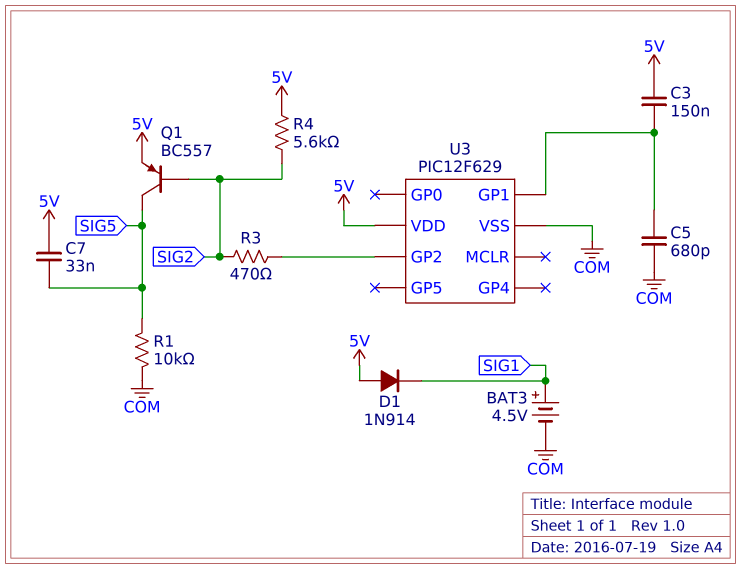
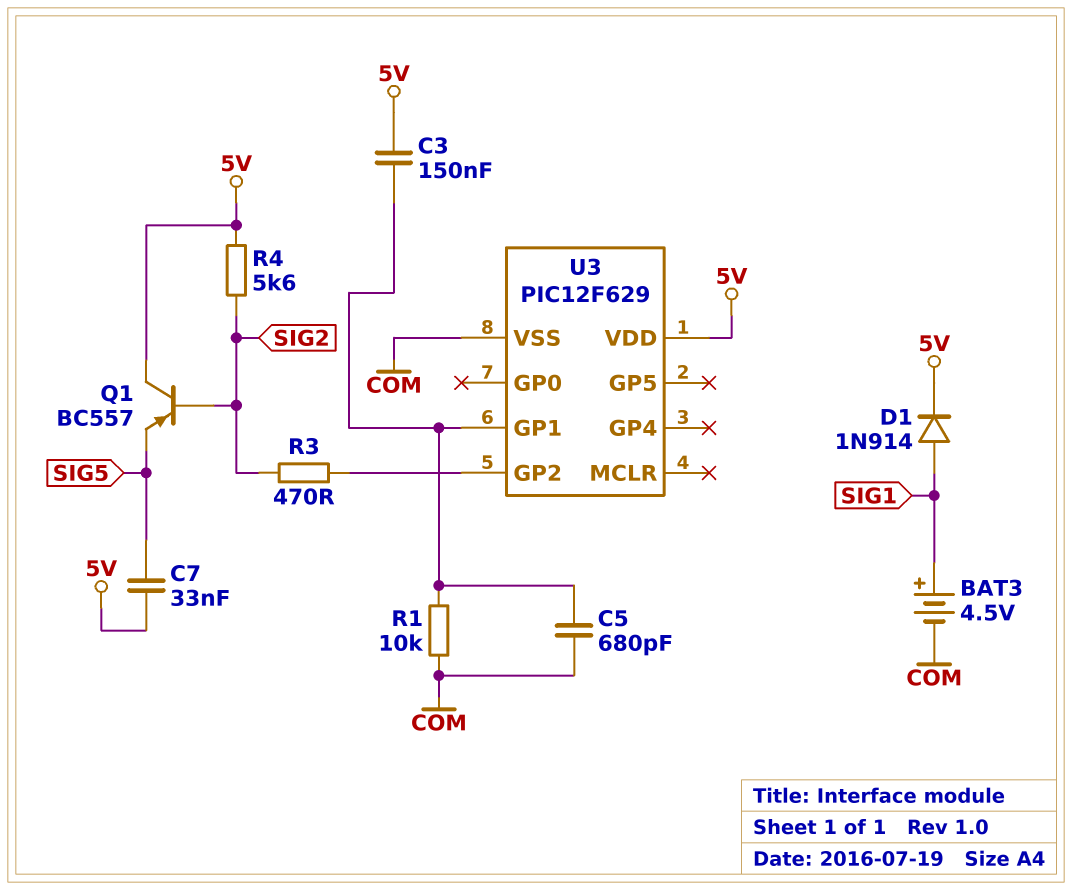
D1: diode 1N914 (A 5V, K SIG1) -> diode 1N914 (A SIG1, K 5V)
Q1: PNP BC557 (B SIG2, C SIG5, E 5V) -> PNP BC557 (B SIG2, C 5V, E SIG5)
R1: 10k (COM, SIG5) -> 10k (COM, U3/GP1)

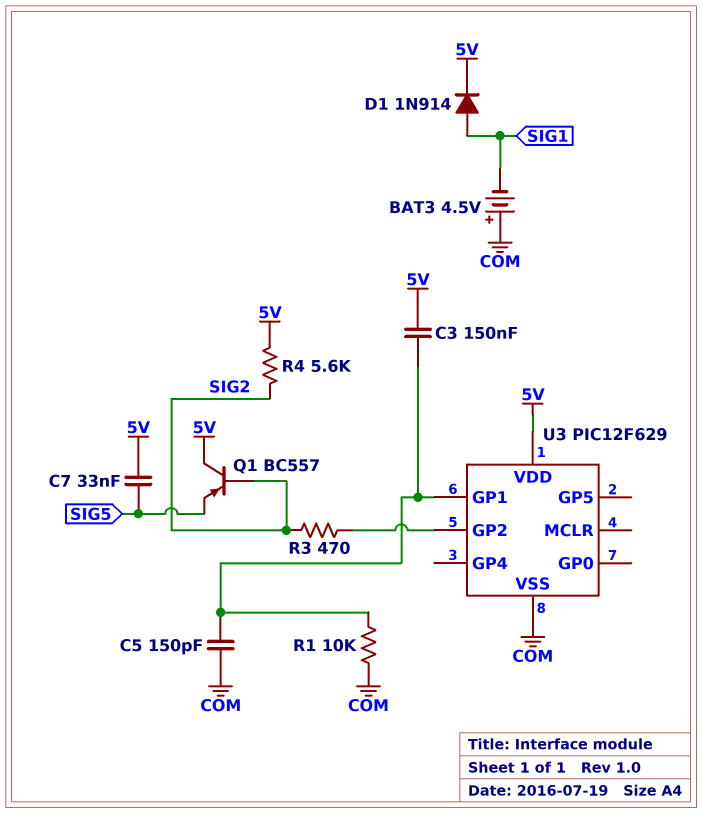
BAT3: 4.5V (plus SIG1, minus COM) -> 4.5V (plus COM, minus SIG1)
C5: 680pF (COM, U3/GP1) -> 150pF (COM, U3/GP1)

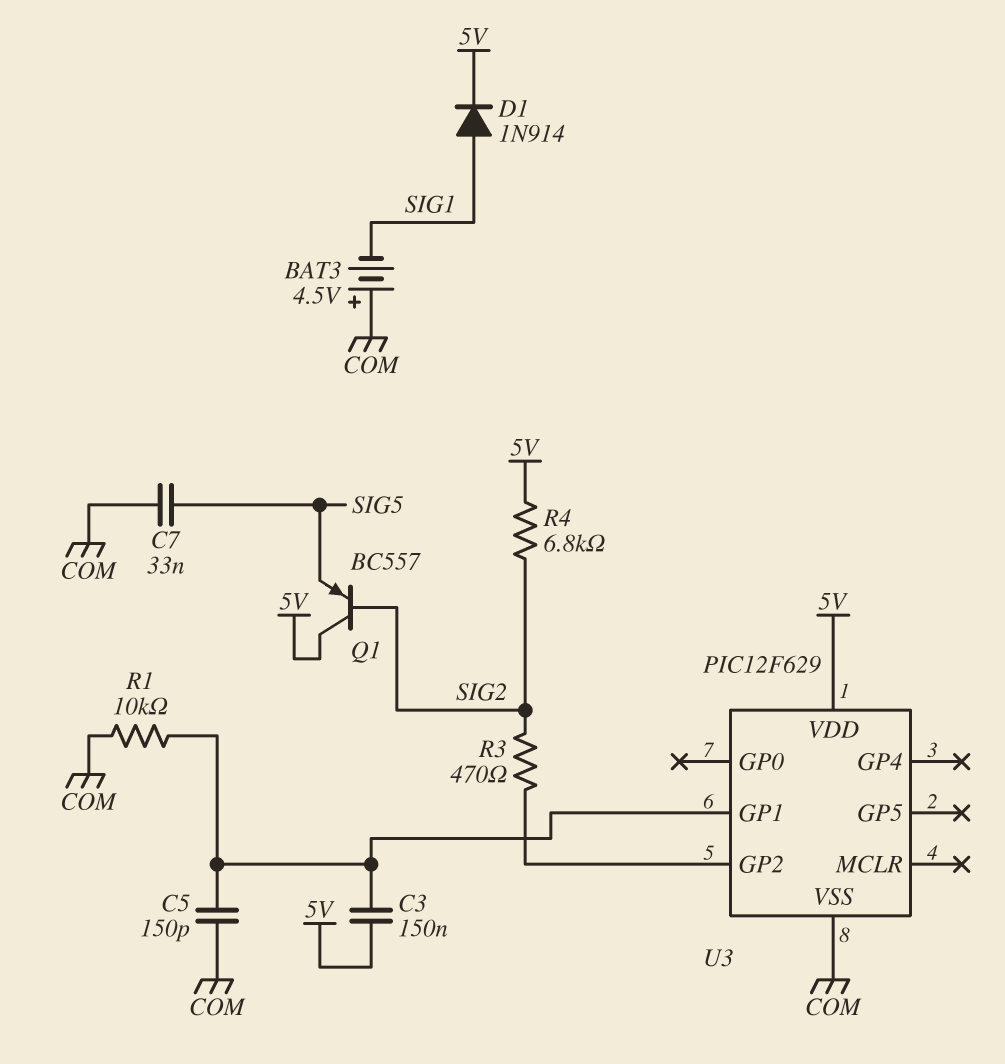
C7: 33nF (5V, SIG5) -> 33nF (COM, SIG5)
R4: 5.6k (5V, SIG2) -> 6.8k (5V, SIG2)

